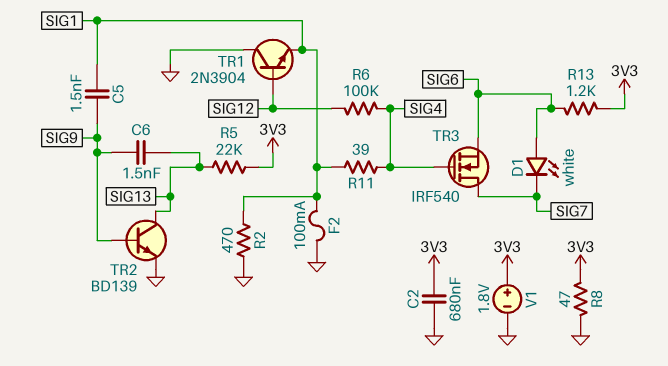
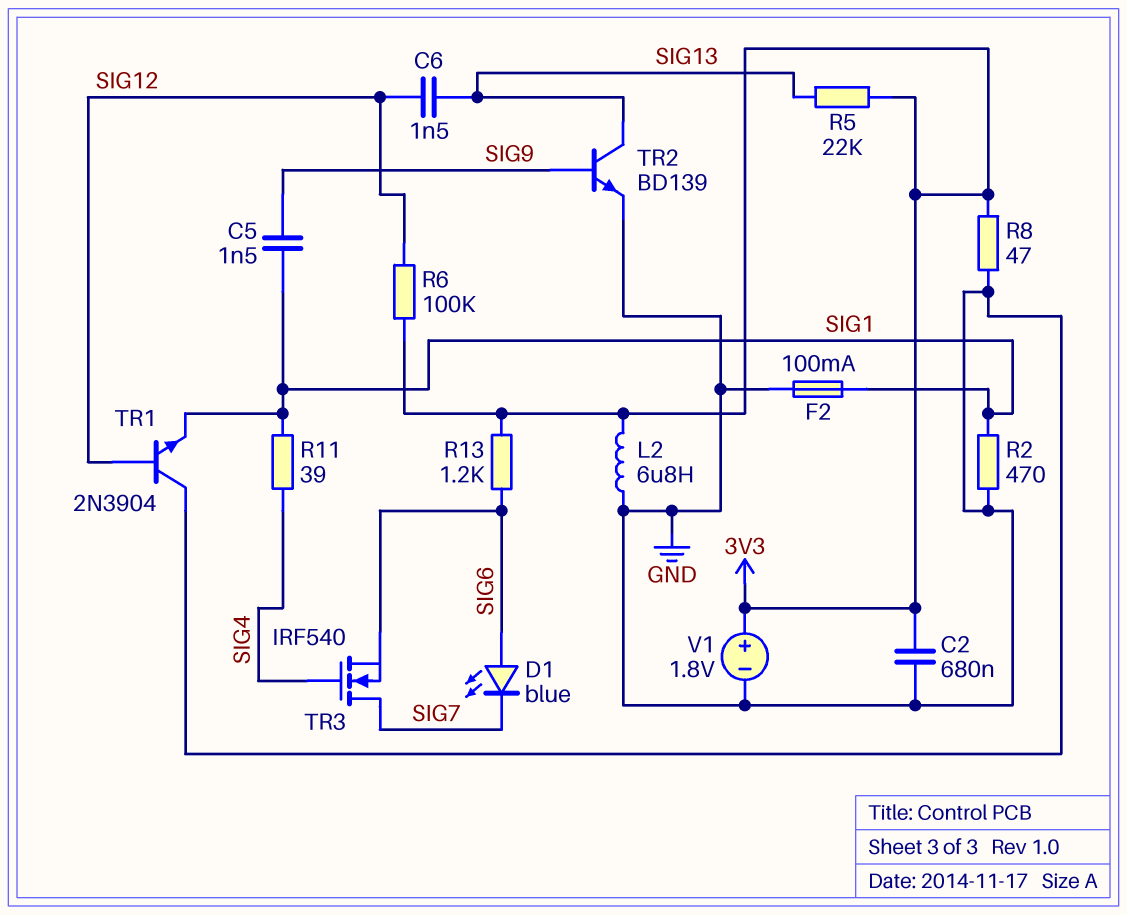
C6: 1.5nF (SIG9, SIG13) -> 1.5nF (SIG12, SIG13)
D1: LED white (A SIG6, K SIG7) -> LED blue (A SIG6, K SIG7)
L2: none -> 6.8uH (3V3, GND)
R6: 100k (SIG4, SIG12) -> 100k (3V3, SIG12)

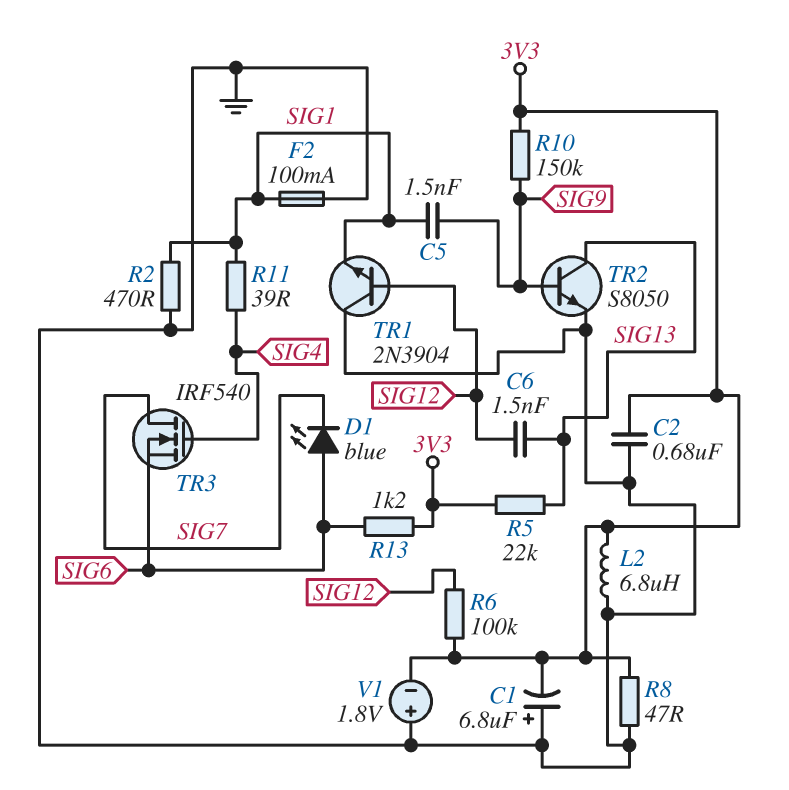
C1: none -> 6.8uF (plus GND, minus 3V3)
R10: none -> 150k (3V3, SIG9)
TR2: NPN BD139 (B SIG9, C SIG13, E GND) -> NPN S8050 (B SIG9, C SIG13, E GND)
V1: 1.8V (plus 3V3, minus GND) -> 1.8V (plus GND, minus 3V3)

